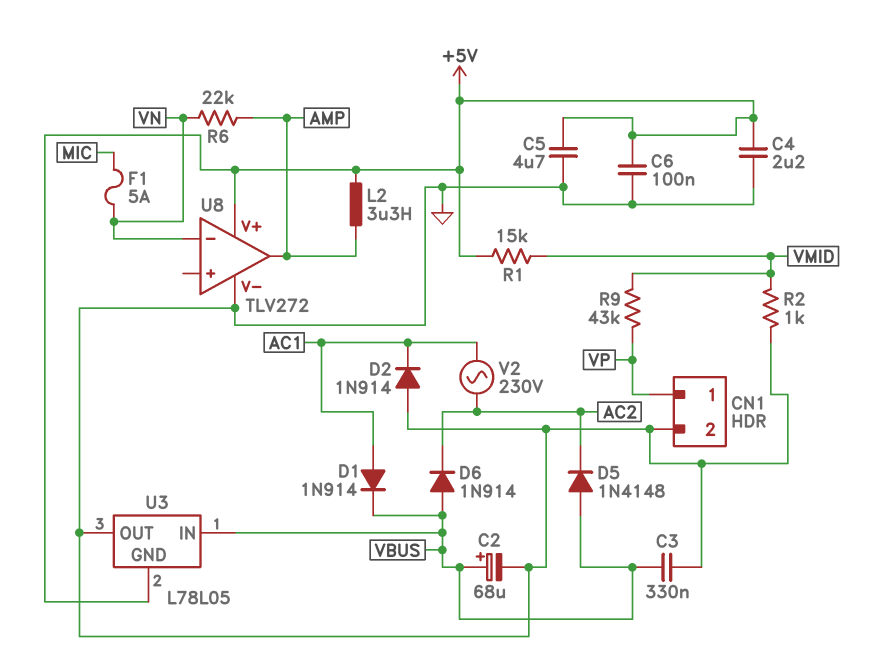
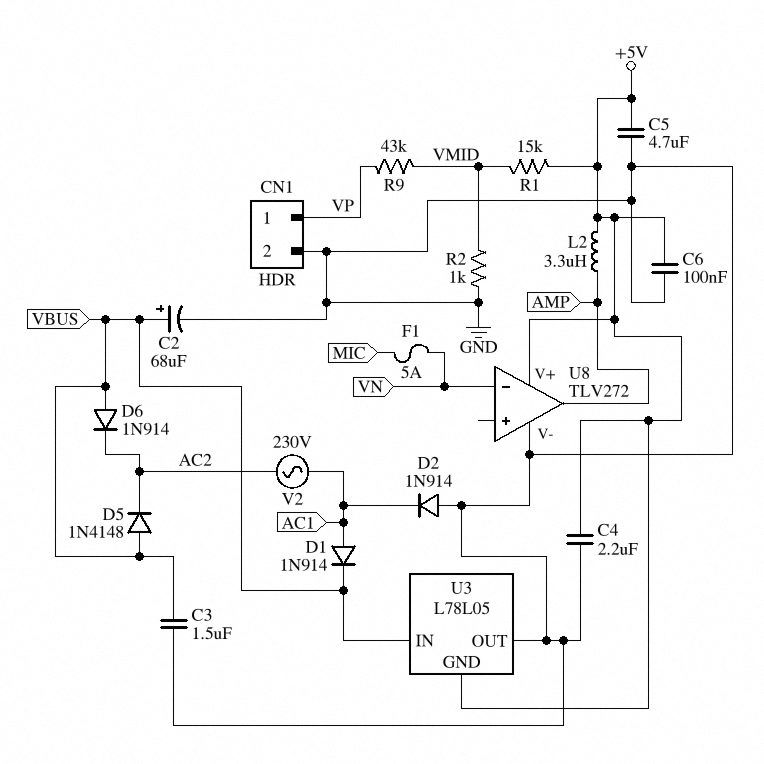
C3: 330nF (GND, VBUS) -> 1.5uF (GND, VBUS)
R6: 22k (AMP, VN) -> none

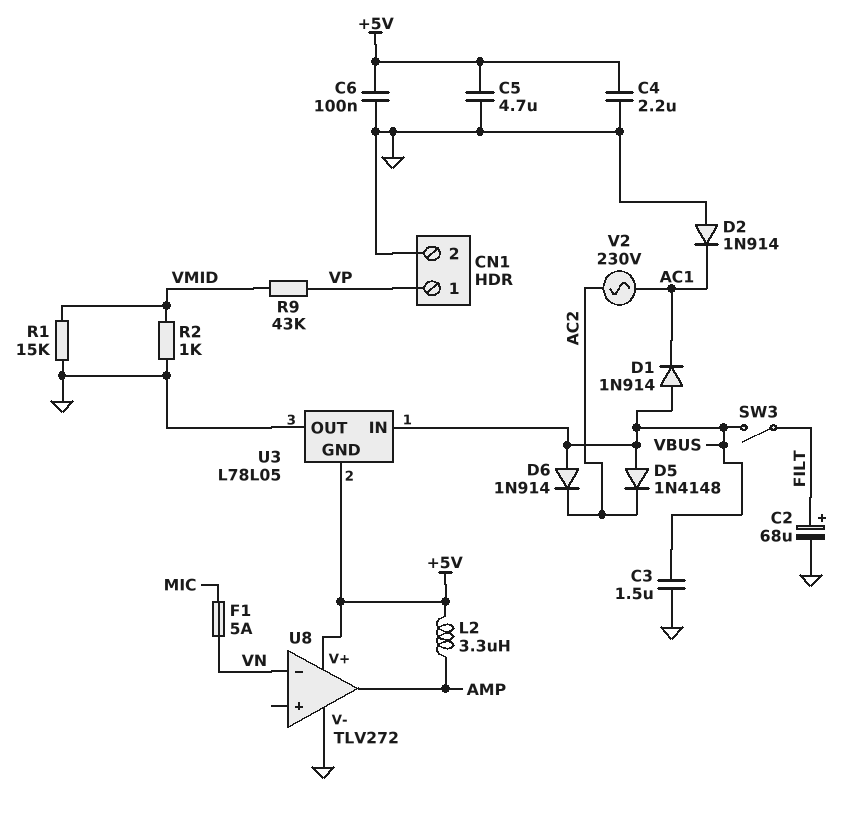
C2: 68uF (plus VBUS, minus GND) -> 68uF (plus FILT, minus GND)
D1: diode 1N914 (A AC1, K VBUS) -> diode 1N914 (A VBUS, K AC1)
R1: 15k (+5V, VMID) -> 15k (GND, VMID)
SW3: none -> switch (FILT, VBUS)

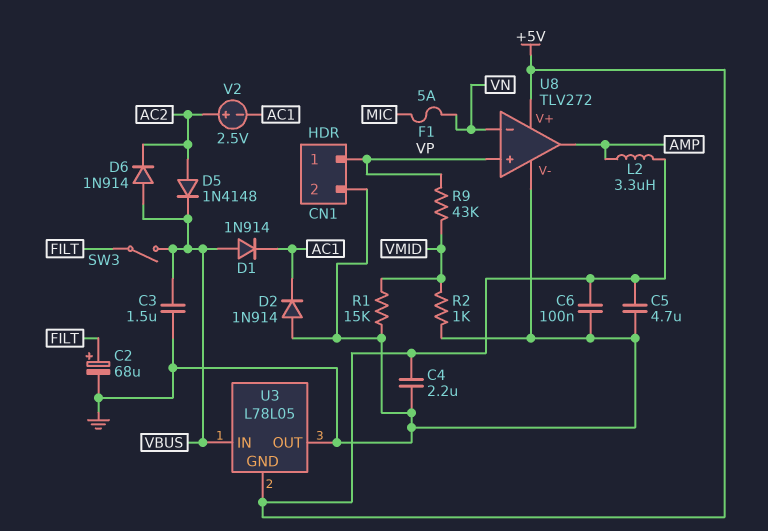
D5: diode 1N4148 (A VBUS, K AC2) -> diode 1N4148 (A AC2, K VBUS)
U8 pin in+: none -> VP
V2: AC 230V (AC1, AC2) -> 2.5V (plus AC2, minus AC1)

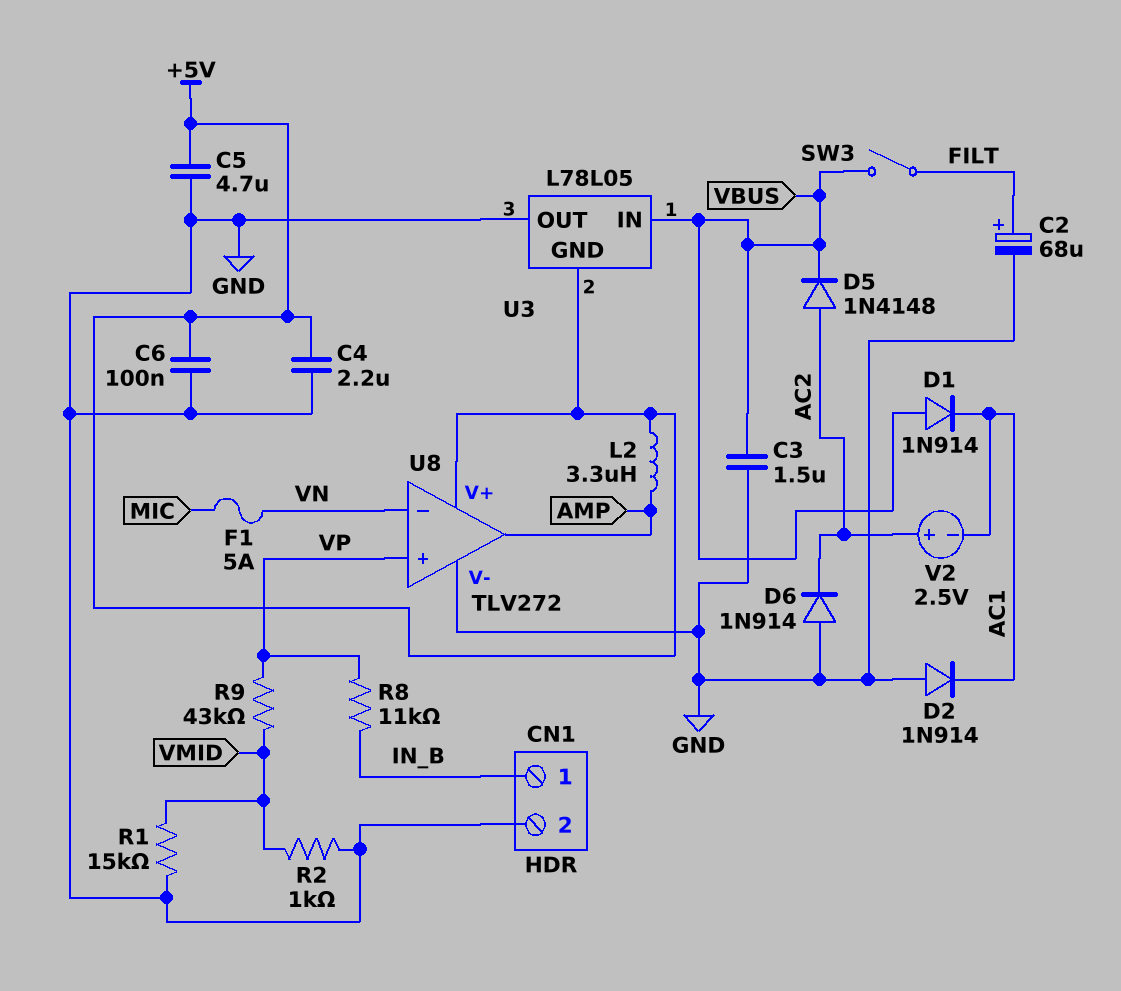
CN1 pin 1: VP -> IN_B
D6: diode 1N914 (A VBUS, K AC2) -> diode 1N914 (A GND, K AC2)
R8: none -> 11k (IN_B, VP)

